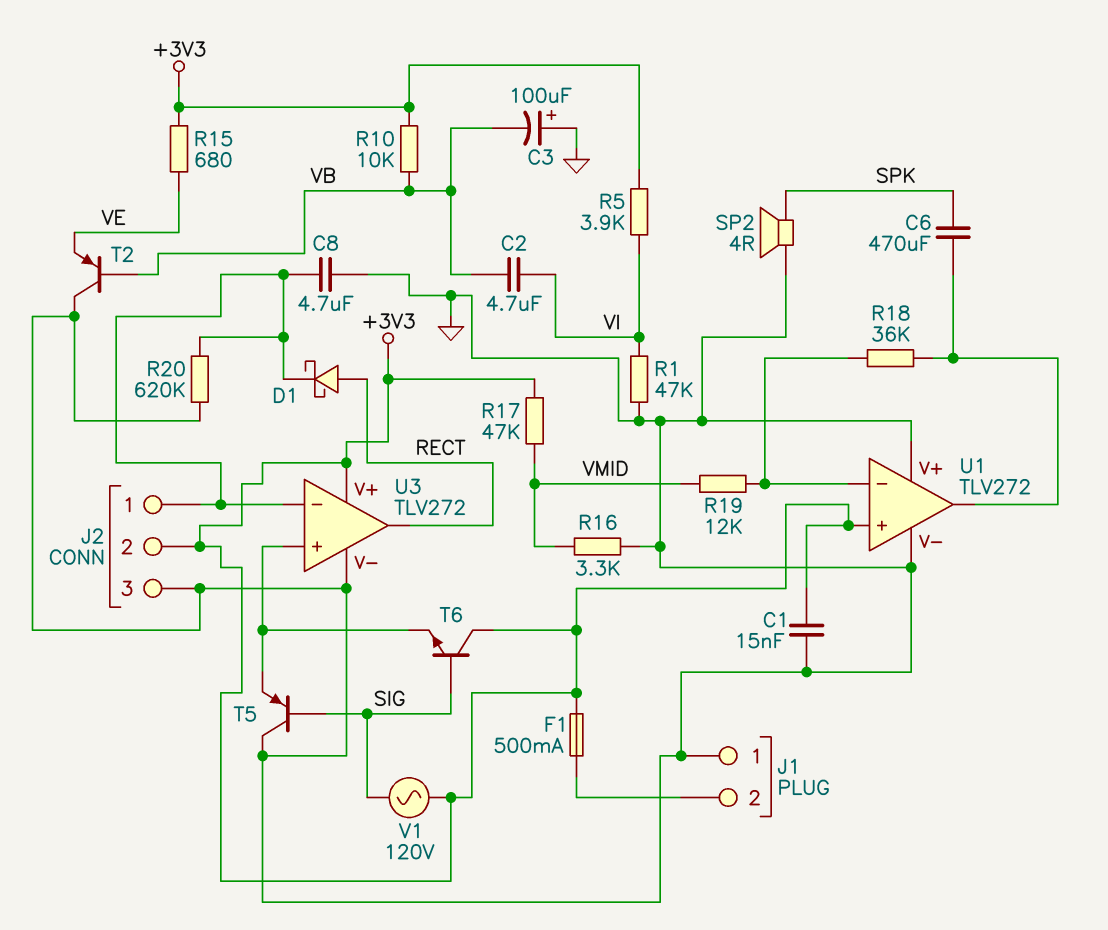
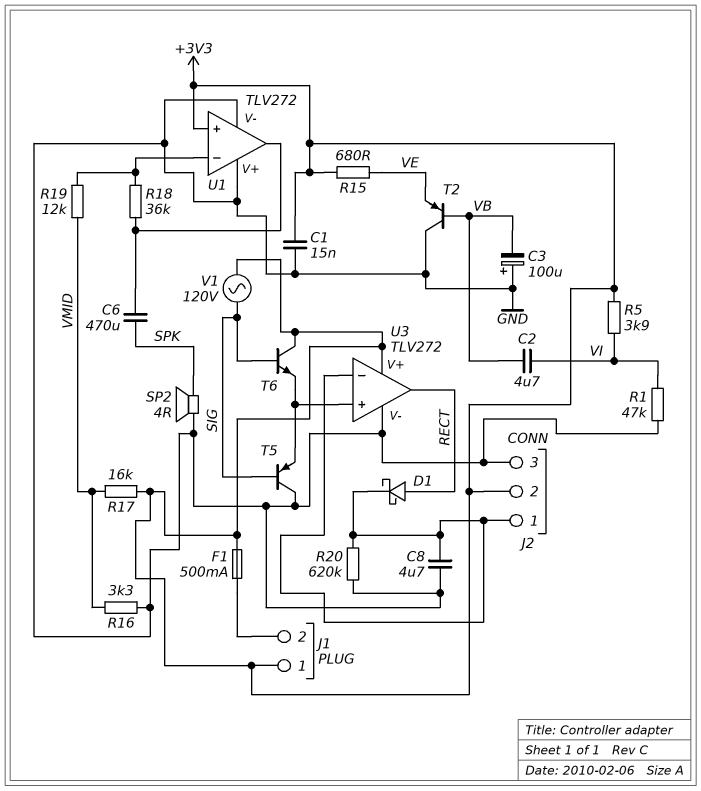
J1 pin 1: GND -> +3V3
R10: 10k (+3V3, VB) -> none
R17: 47k (+3V3, VMID) -> 16k (+3V3, VMID)

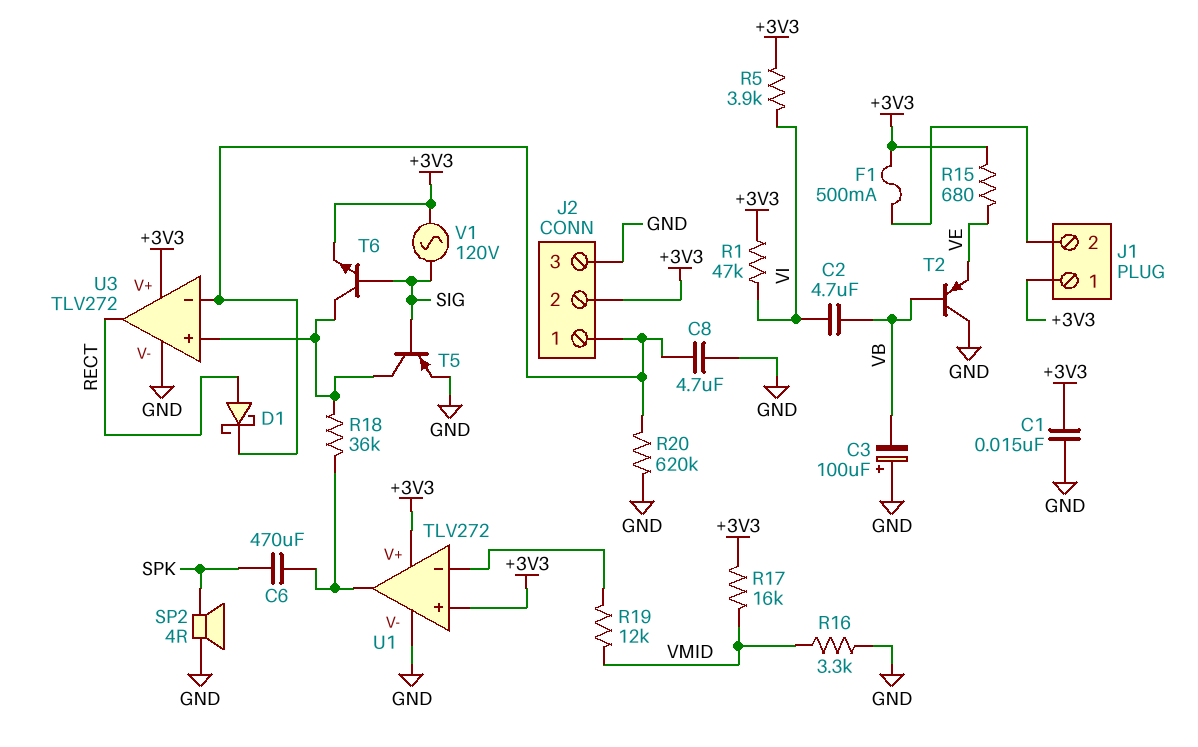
R1: 47k (GND, VI) -> 47k (+3V3, VI)
R18: 36k (U1/in-, U1/out) -> 36k (U1/out, U3/in+)
T5: PNP (B SIG, C GND, E U3/in+) -> PNP (B SIG, C U3/in+, E GND)
T6: NPN (B SIG, C +3V3, E U3/in+) -> NPN (B SIG, C U3/in+, E +3V3)
U1 pin V+: GND -> +3V3

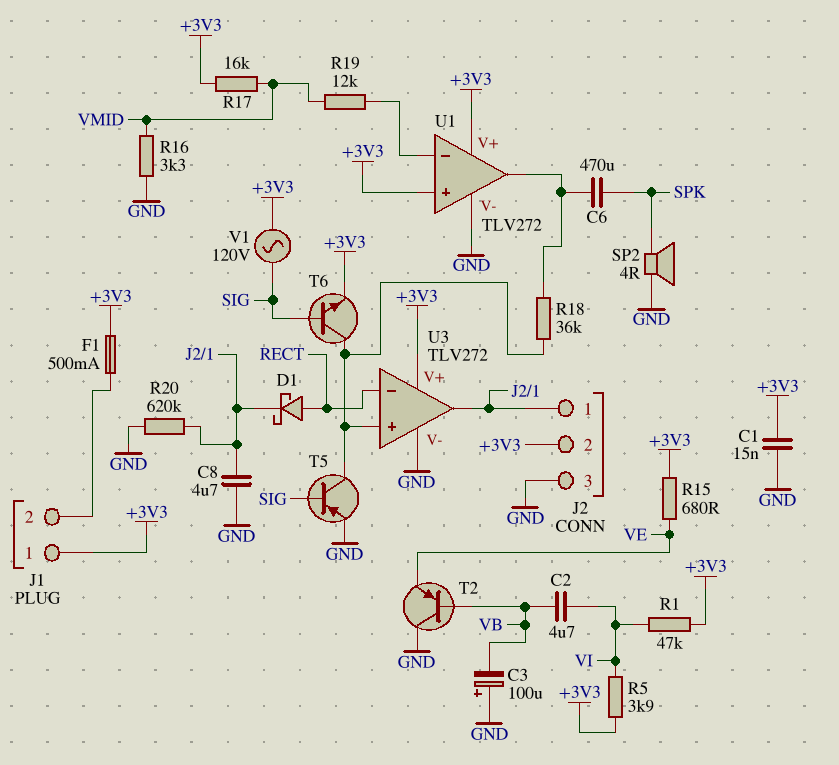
U3 pin in-: J2/1 -> RECT
U3 pin out: RECT -> J2/1

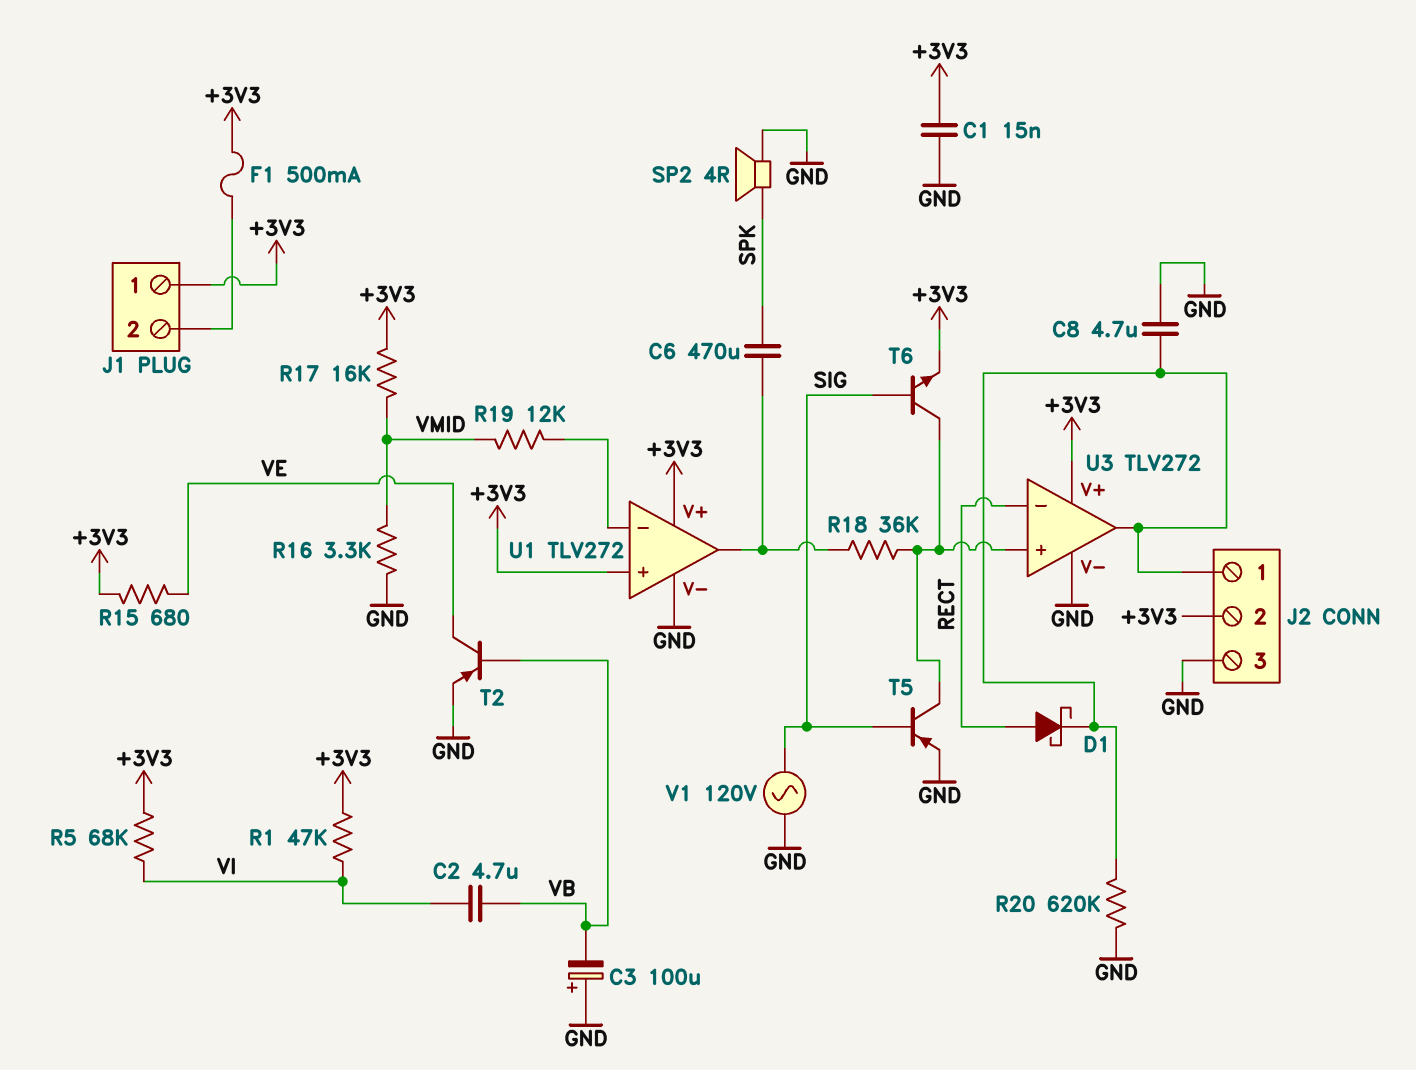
R5: 3.9k (+3V3, VI) -> 68k (+3V3, VI)
T2: PNP (B VB, C GND, E VE) -> PNP (B VB, C VE, E GND)
V1: AC 120V (+3V3, SIG) -> AC 120V (GND, SIG)

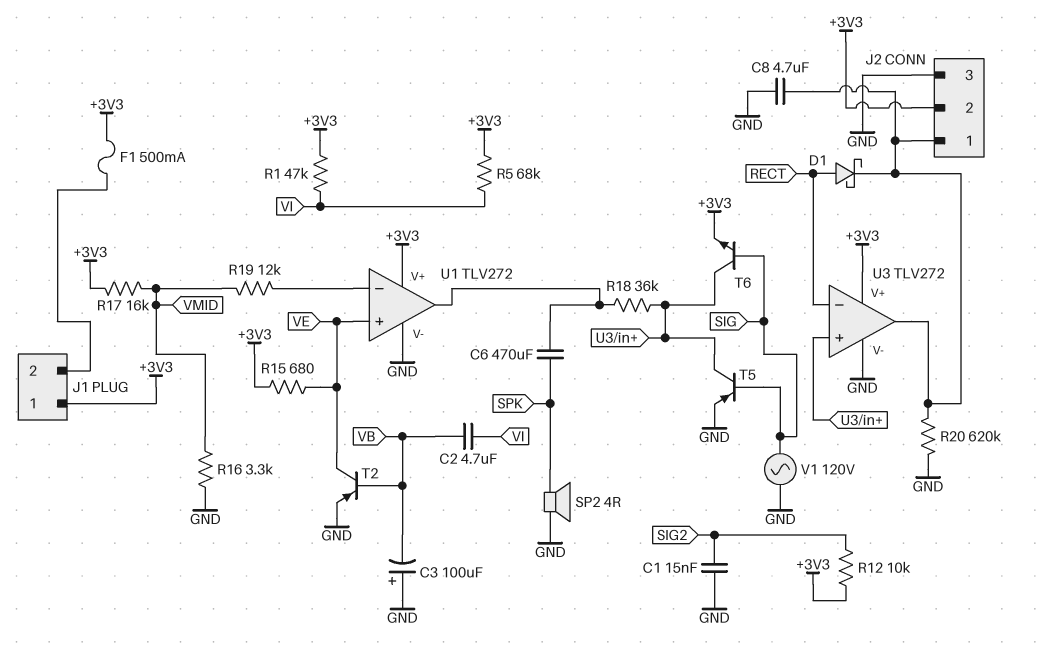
C1: 15nF (+3V3, GND) -> 15nF (GND, SIG2)
R12: none -> 10k (+3V3, SIG2)
U1 pin in+: +3V3 -> VE

